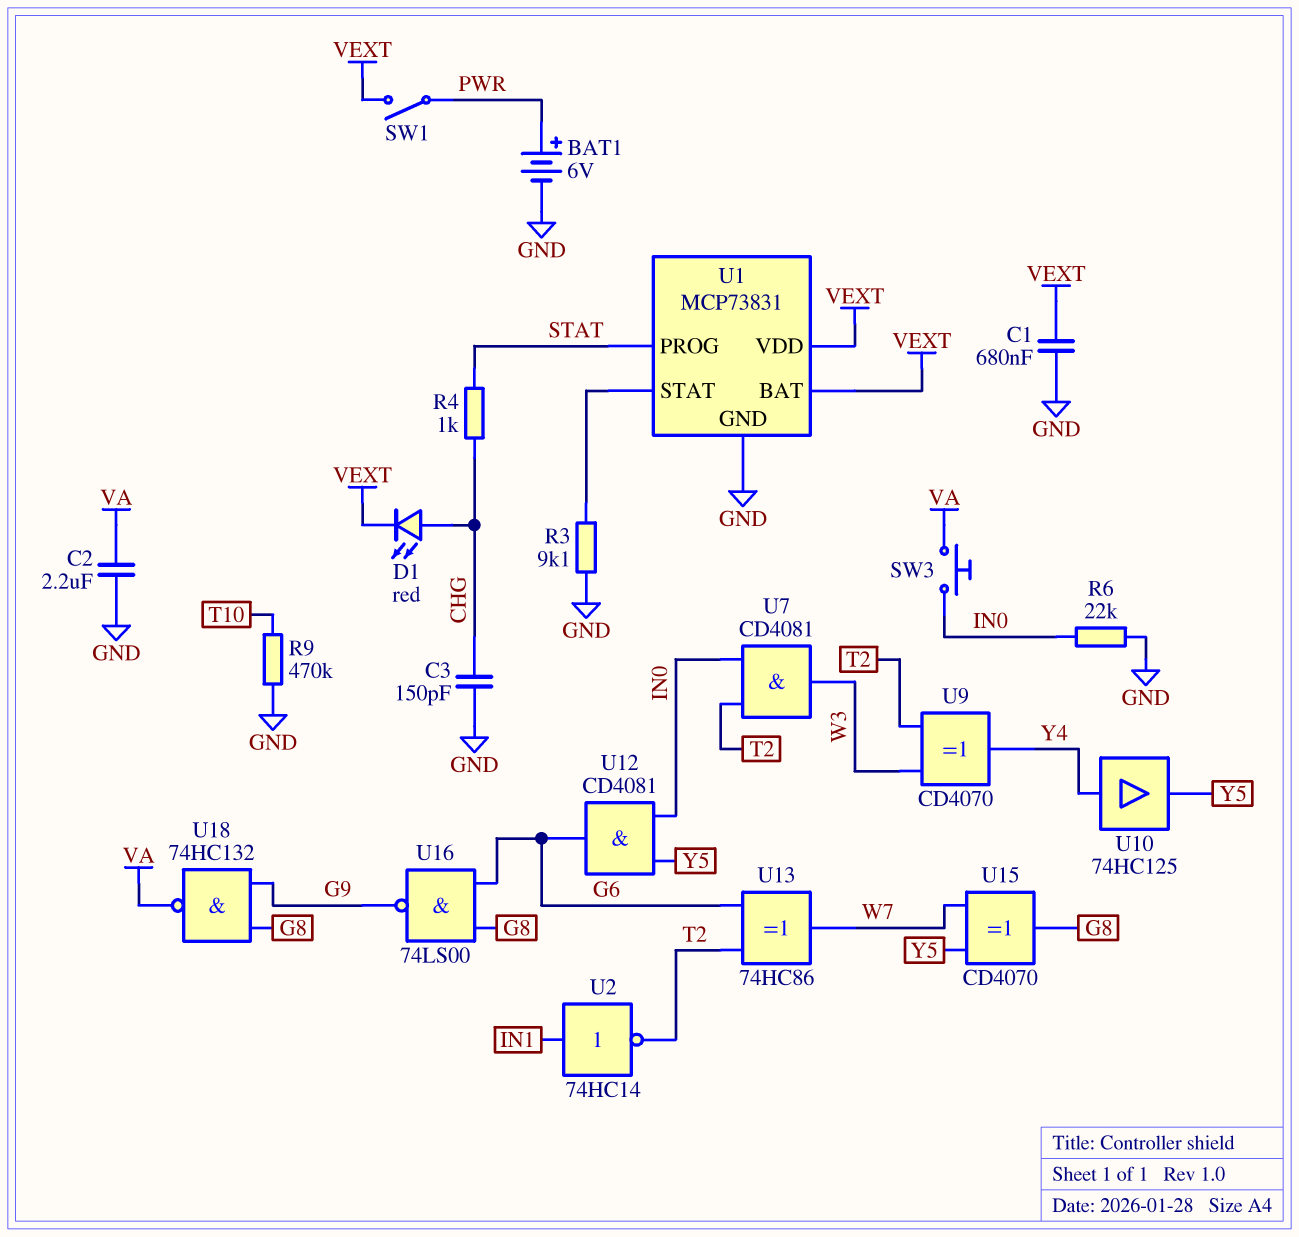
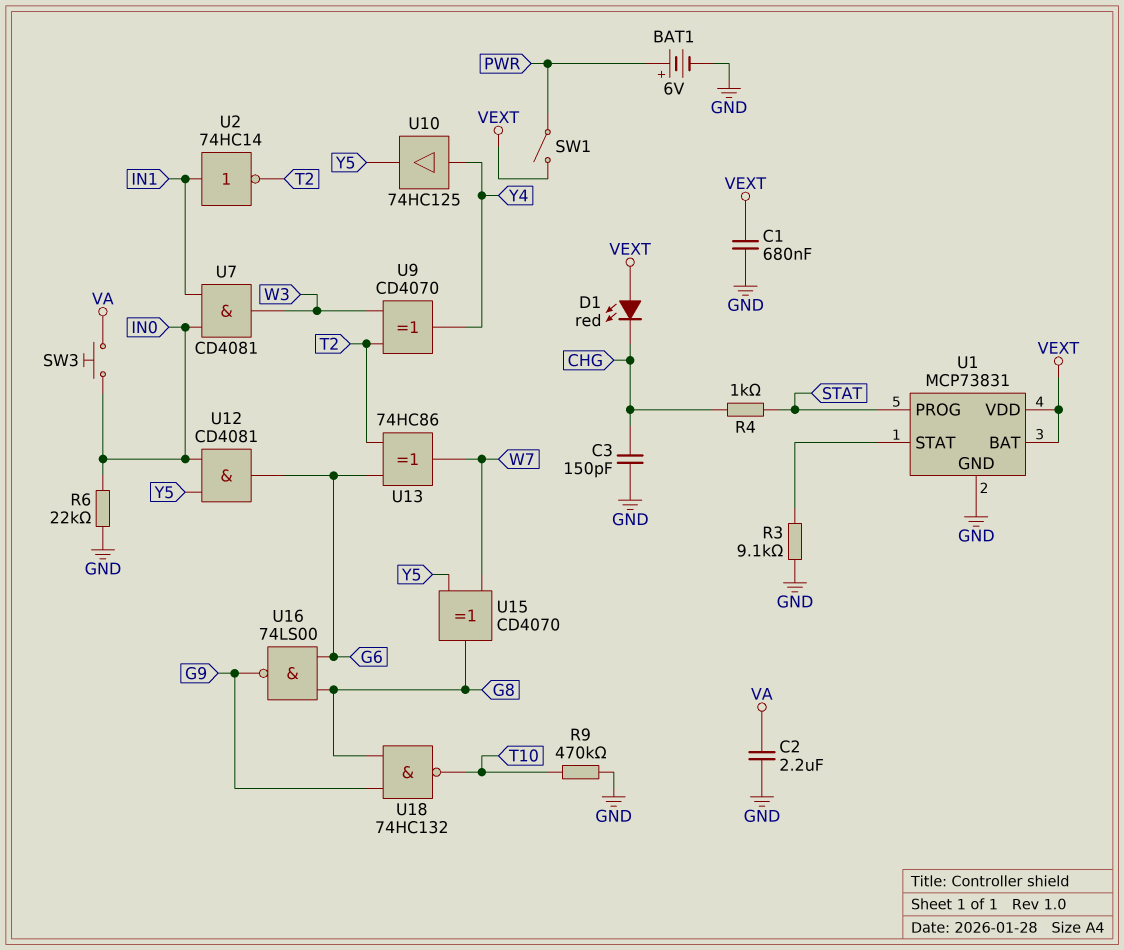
D1: LED red (A CHG, K VEXT) -> LED red (A VEXT, K CHG)
U7: AND CD4081 (in IN0, in T2, out W3) -> AND CD4081 (in IN0, in IN1, out W3)
U18: NAND 74HC132 (in G8, in G9, out VA) -> NAND 74HC132 (in G8, in G9, out T10)

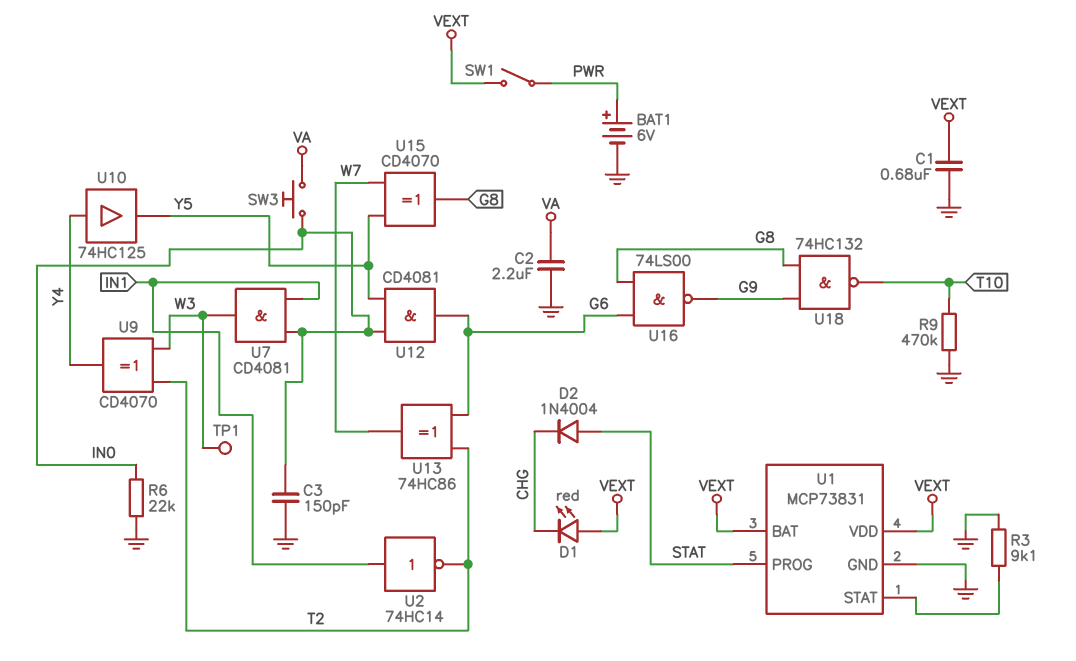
C3: 150pF (CHG, GND) -> 150pF (GND, IN0)
D2: none -> diode 1N4004 (A STAT, K CHG)
R4: 1k (CHG, STAT) -> none
TP1: none -> test point (W3)

